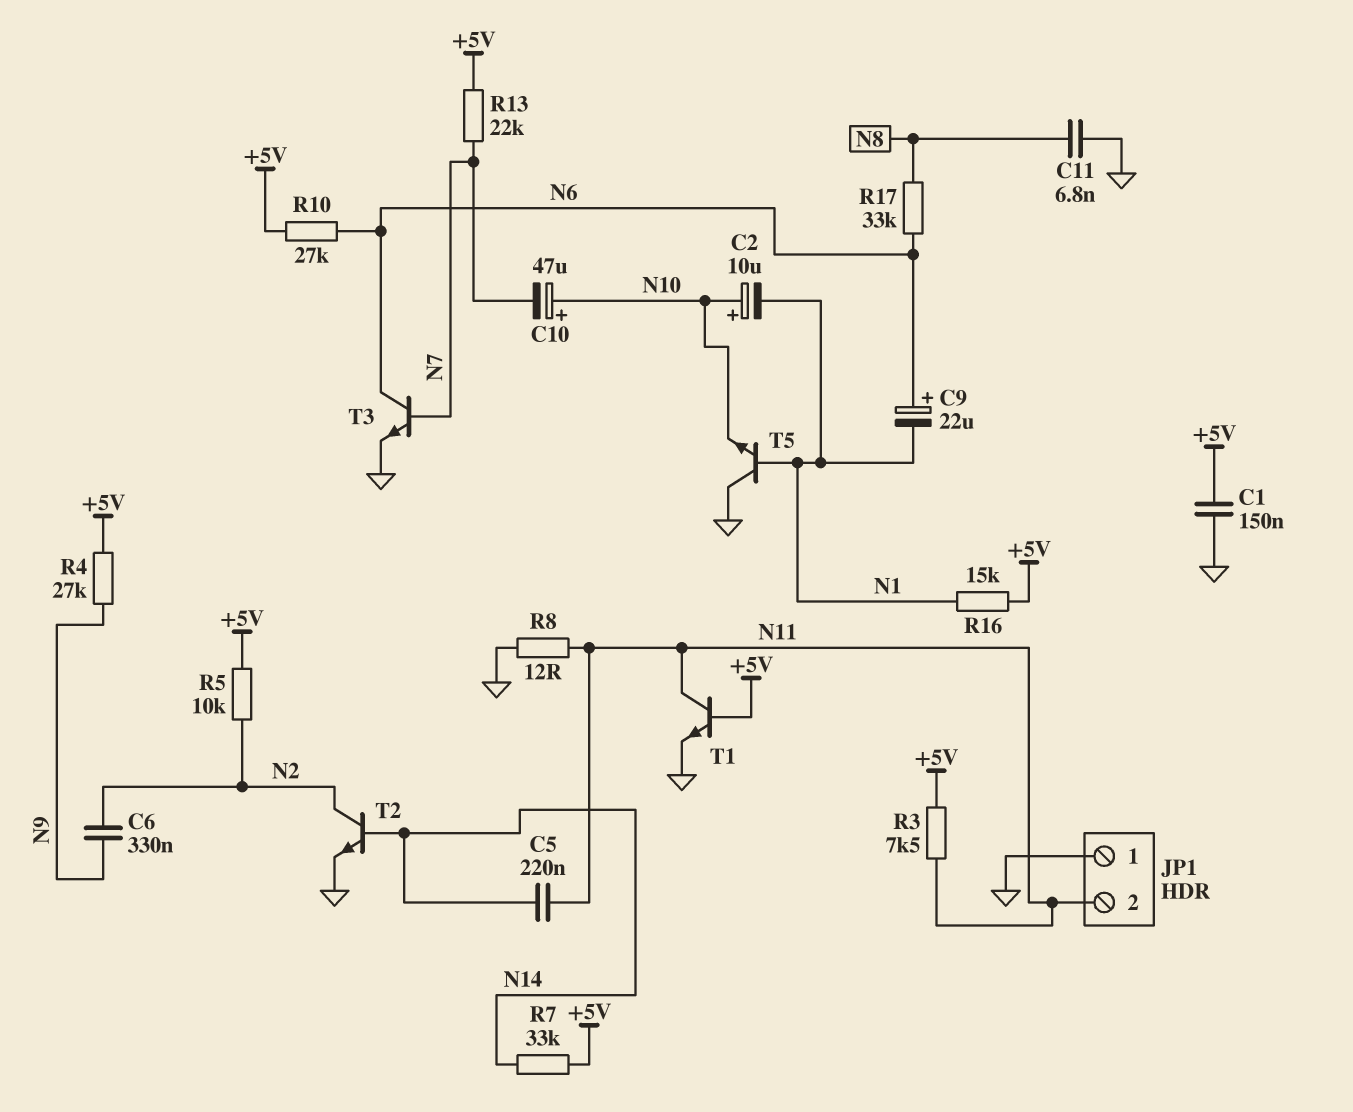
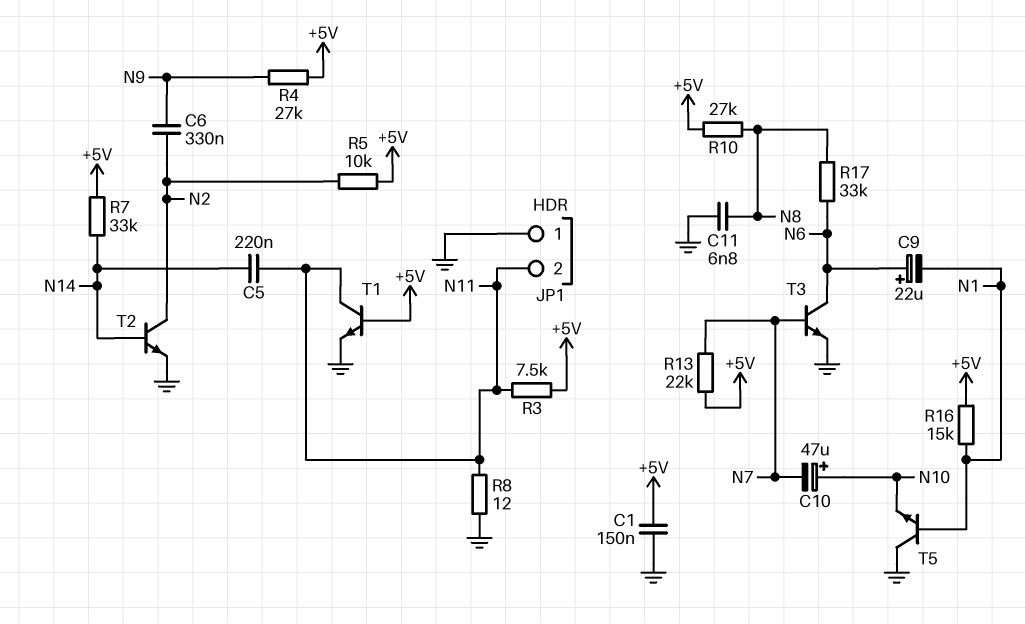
C2: 10uF (plus N10, minus N1) -> none
R10: 27k (+5V, N6) -> 27k (+5V, N8)

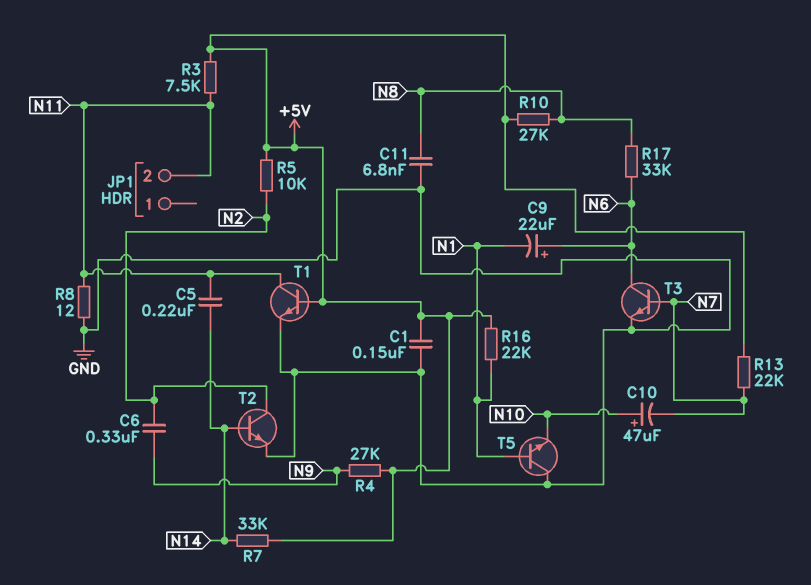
JP1 pin 1: GND -> none
R16: 15k (+5V, N1) -> 22k (+5V, N1)

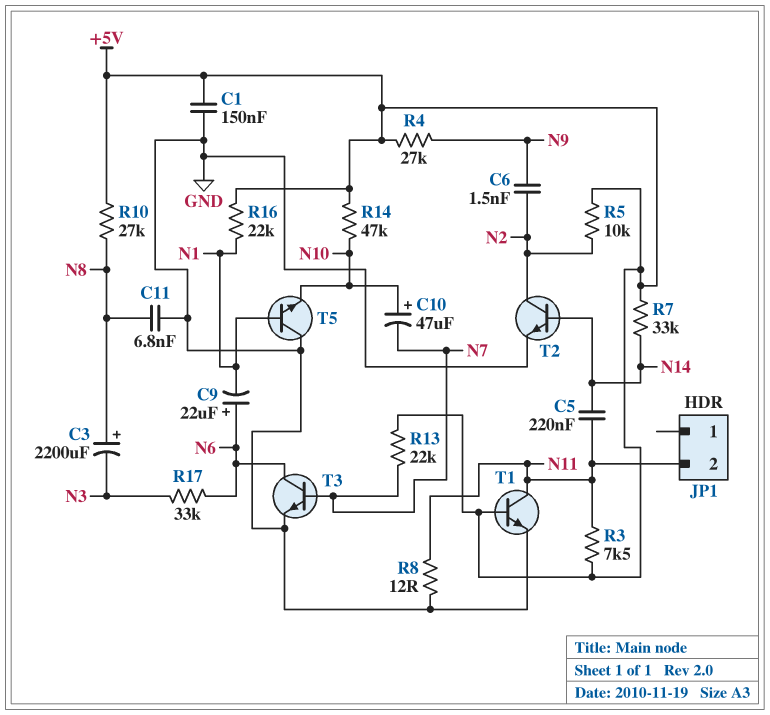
C3: none -> 2200uF (plus N8, minus N3)
C6: 330nF (N2, N9) -> 1.5nF (N2, N9)
R14: none -> 47k (+5V, N10)
R17: 33k (N6, N8) -> 33k (N3, N6)

